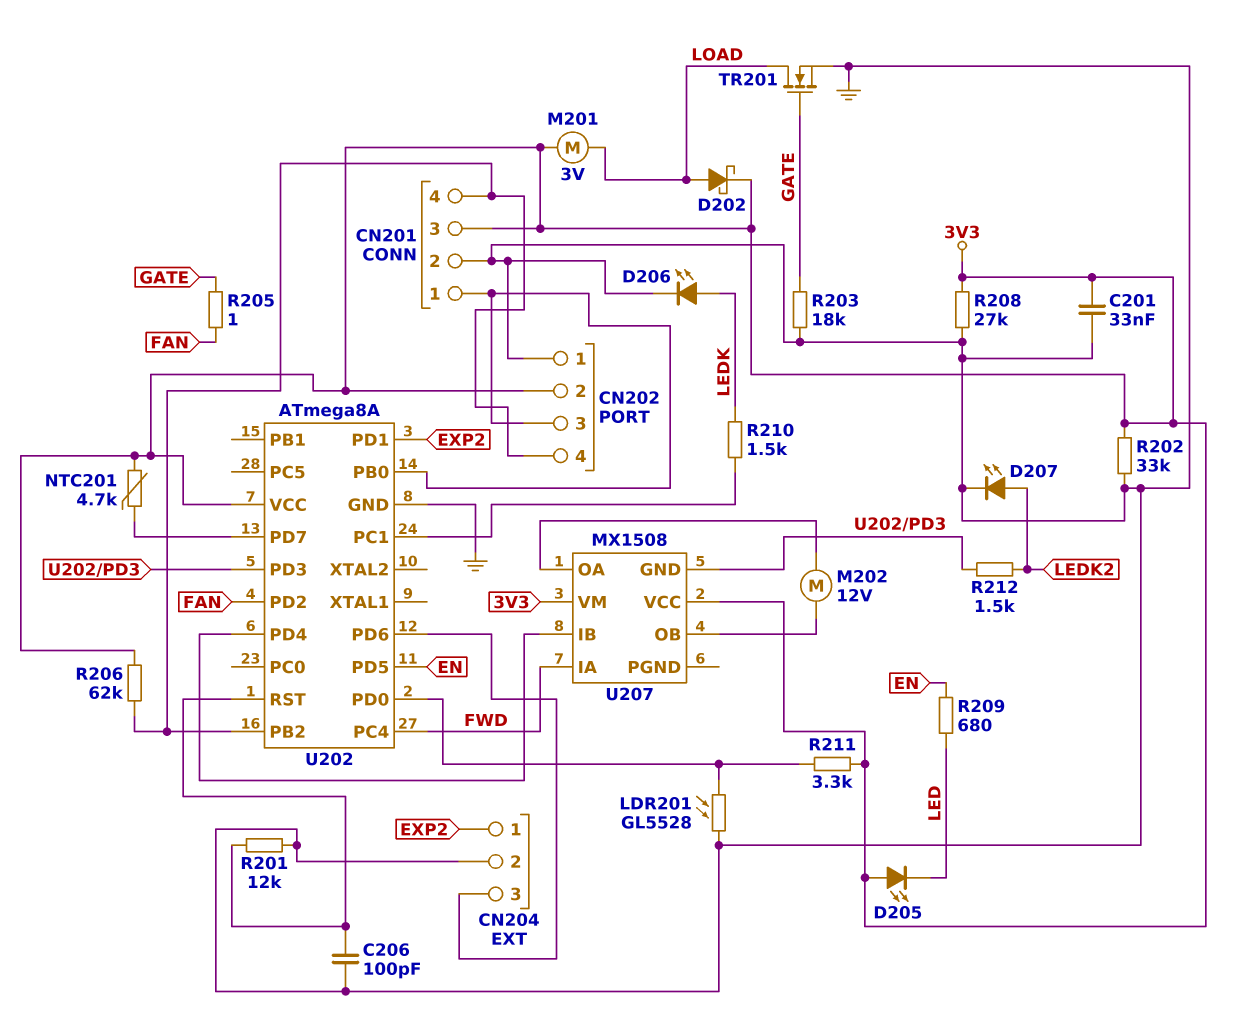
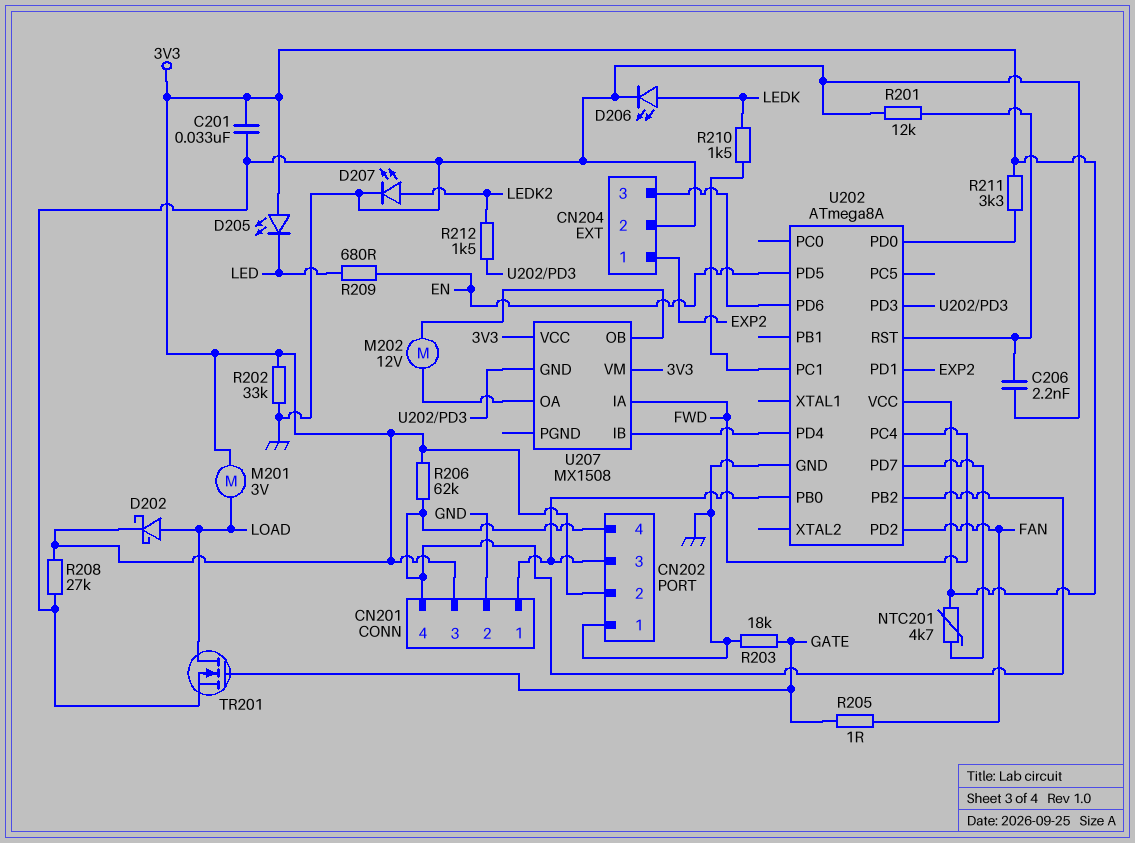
C206: 100pF (GND, U202/RST) -> 2.2nF (GND, U202/RST)
LDR201: GL5528 (GND, U202/PD0) -> none

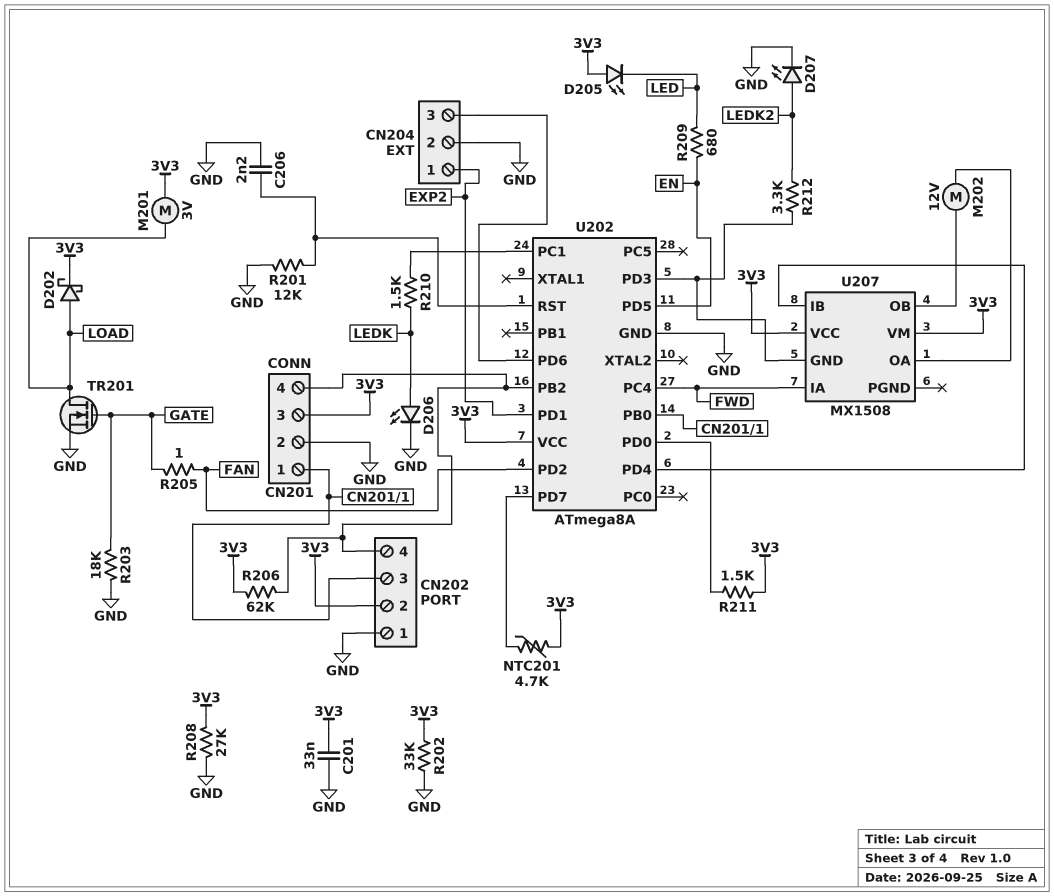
R211: 3.3k (3V3, U202/PD0) -> 1.5k (3V3, U202/PD0)
R212: 1.5k (LEDK2, U202/PD3) -> 3.3k (LEDK2, U202/PD3)

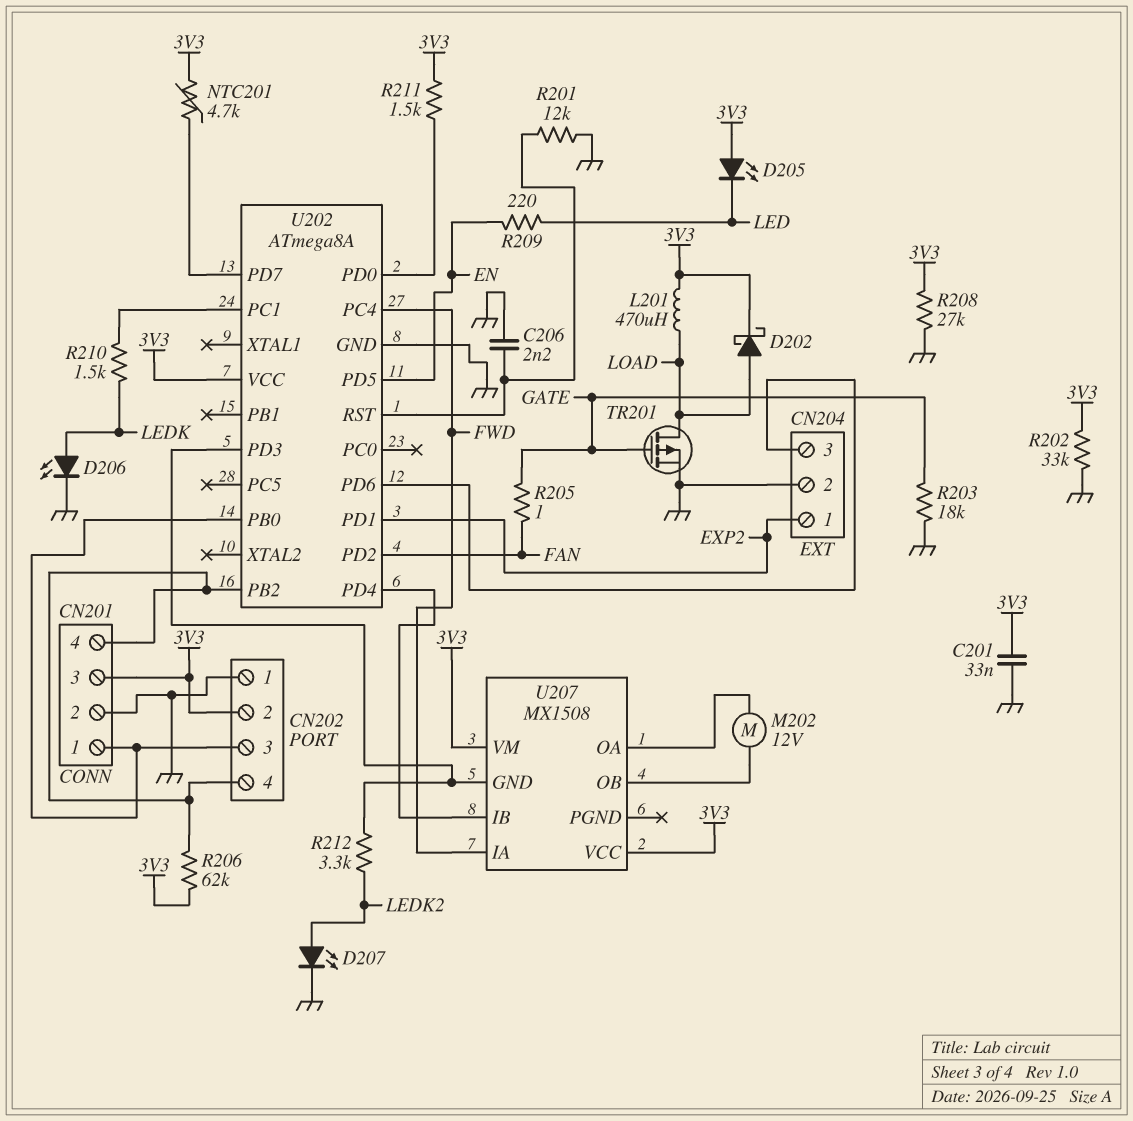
L201: none -> 470uH (3V3, LOAD)
M201: motor 3V (3V3, LOAD) -> none
R209: 680 (EN, LED) -> 220 (EN, LED)
TR201: NMOS (G GATE, D LOAD, S GND) -> PMOS (G GATE, D LOAD, S GND)

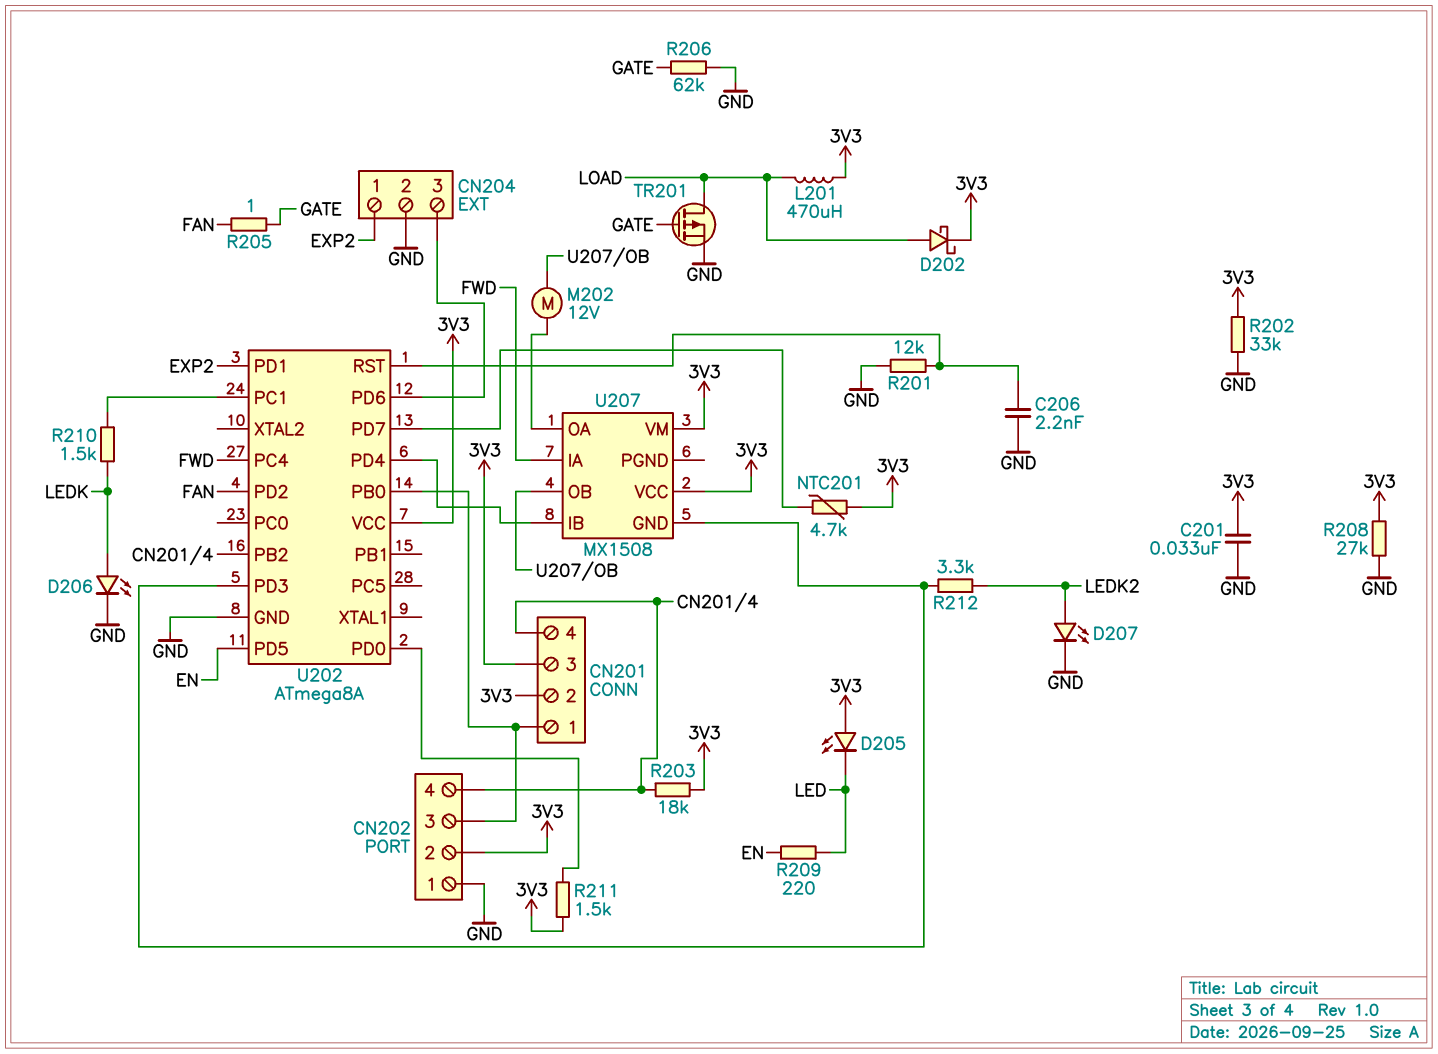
CN201 pin 2: GND -> 3V3
R203: 18k (GATE, GND) -> 18k (3V3, CN201/4)
R206: 62k (3V3, CN201/4) -> 62k (GATE, GND)

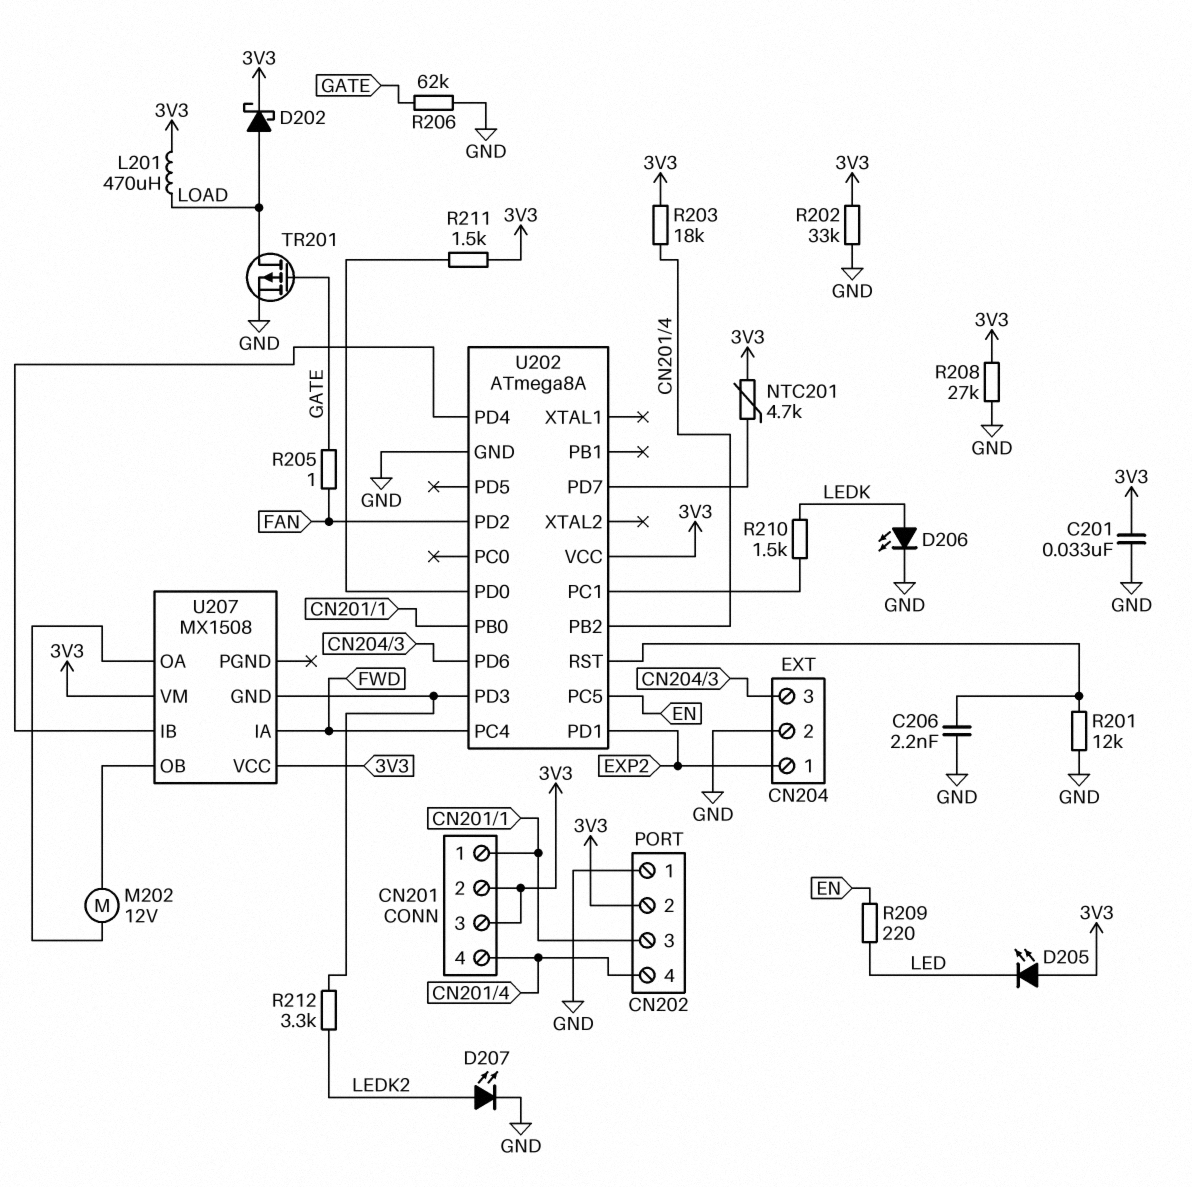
U202 pin PC5: none -> EN
U202 pin PD5: EN -> none

